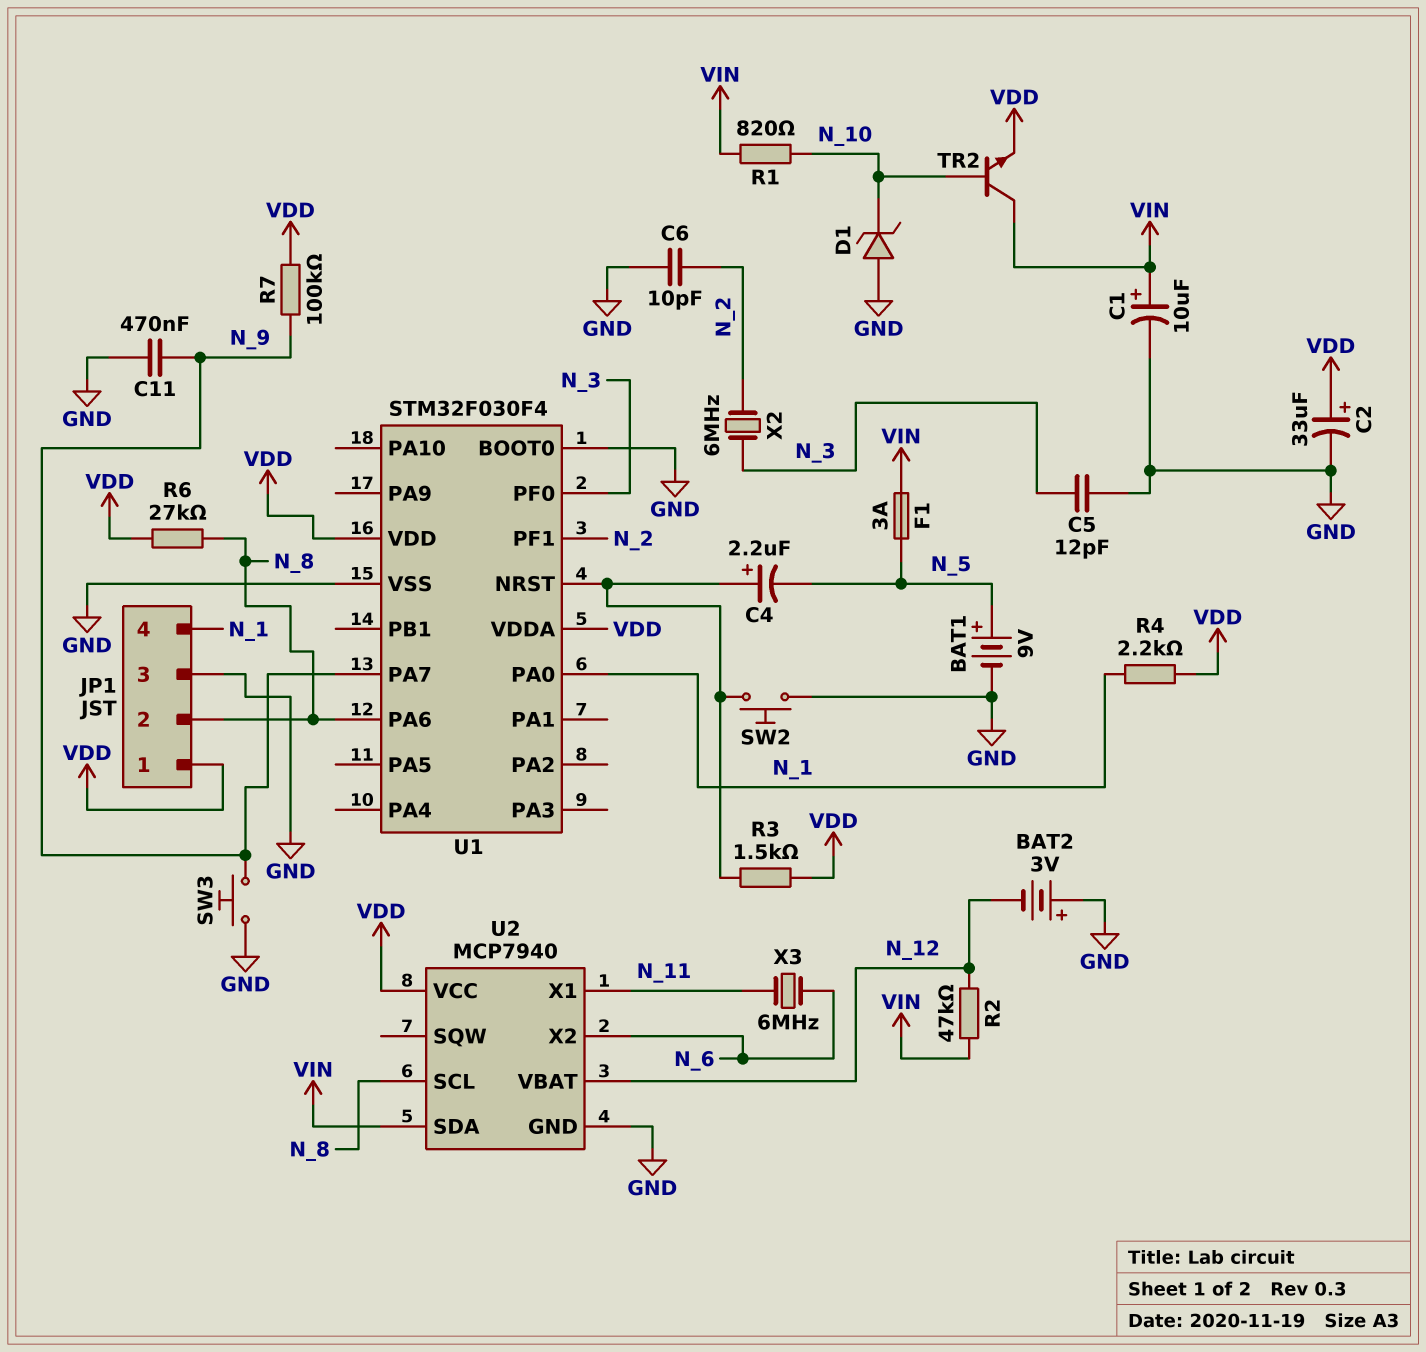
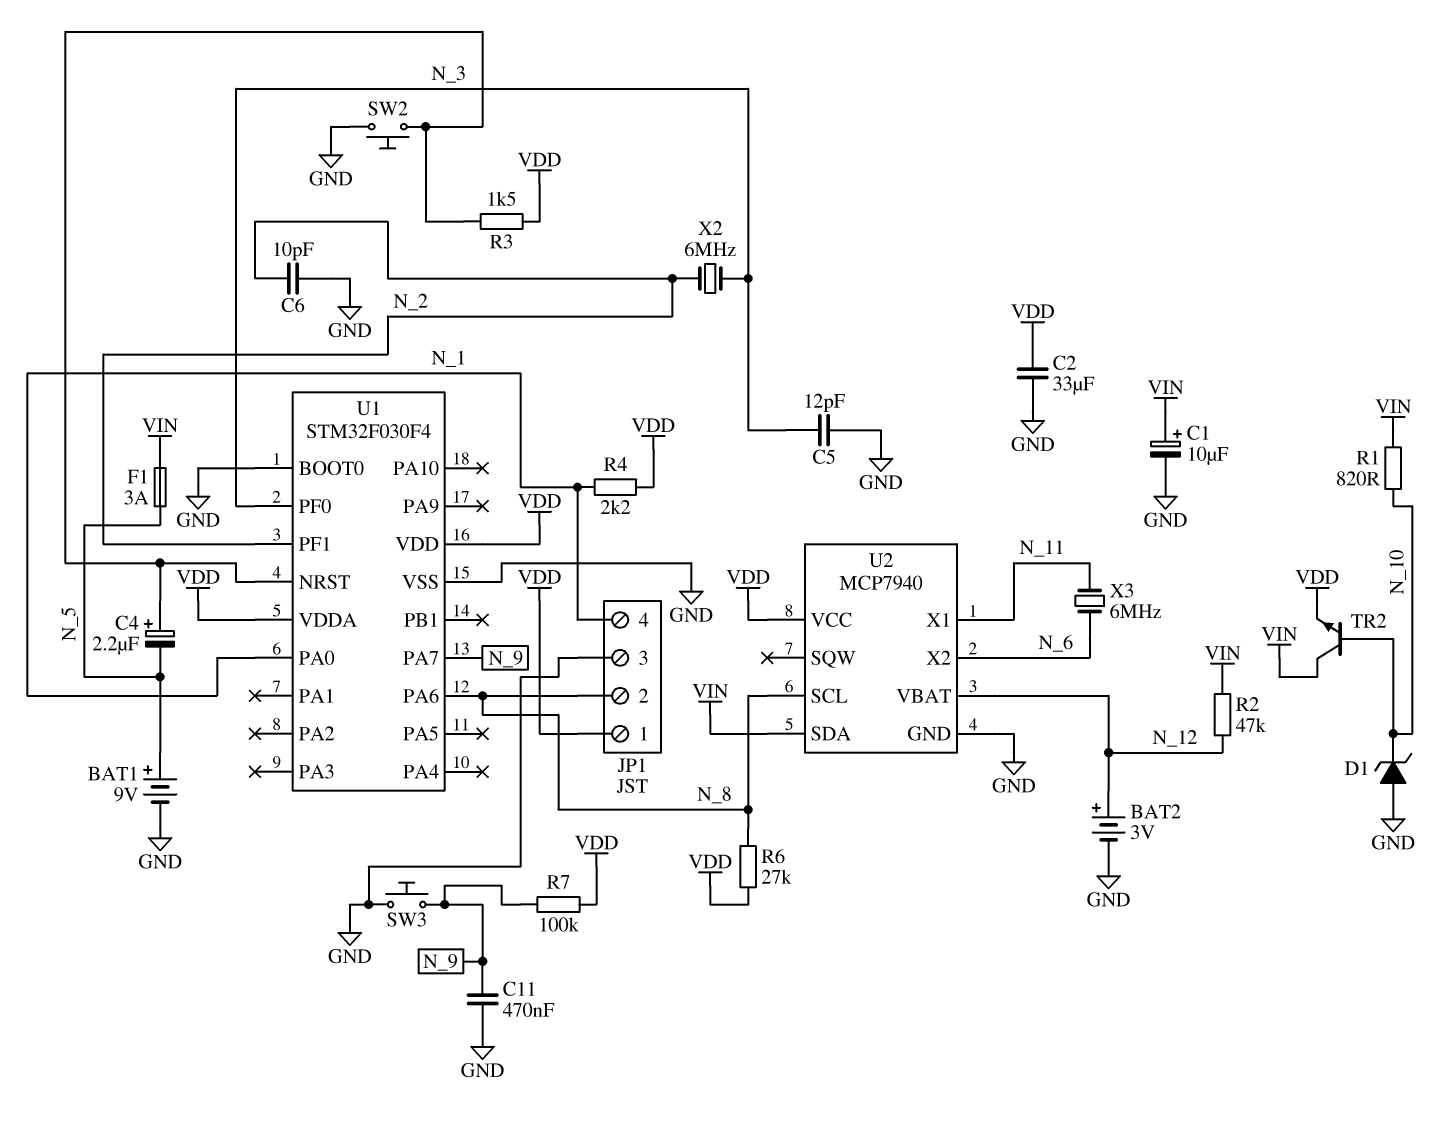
BAT2: 3V (plus GND, minus N_12) -> 3V (plus N_12, minus GND)
C2: 33uF (plus VDD, minus GND) -> 33uF (GND, VDD)

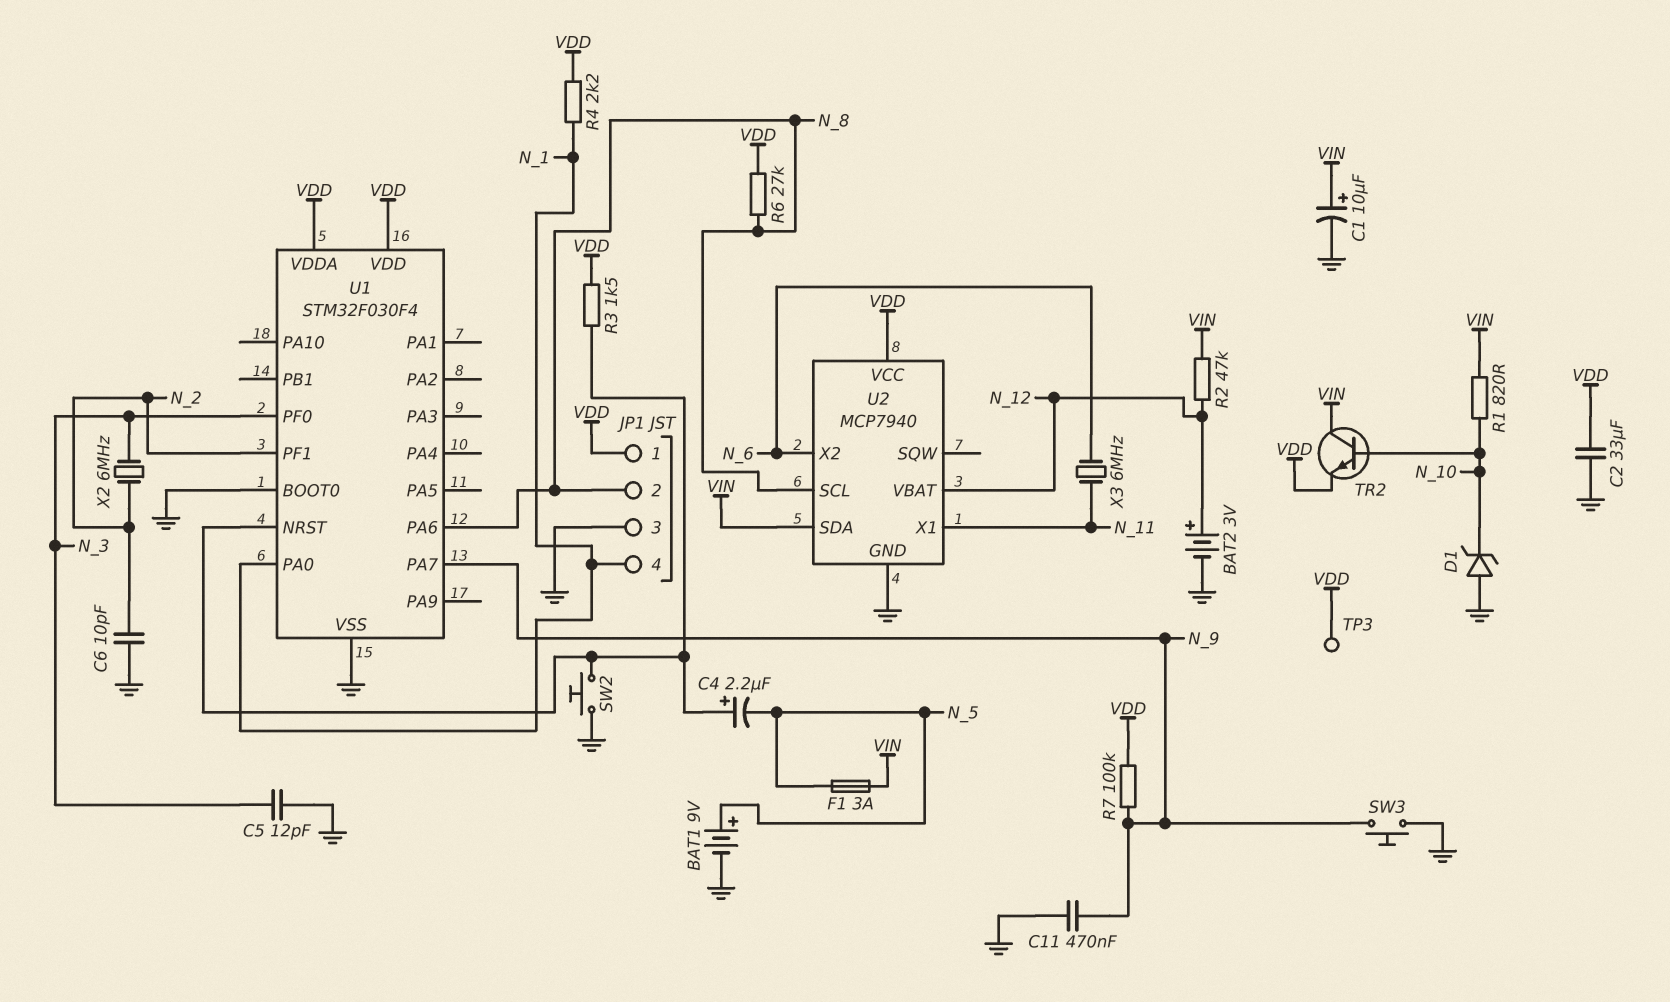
TP3: none -> test point (VDD)

